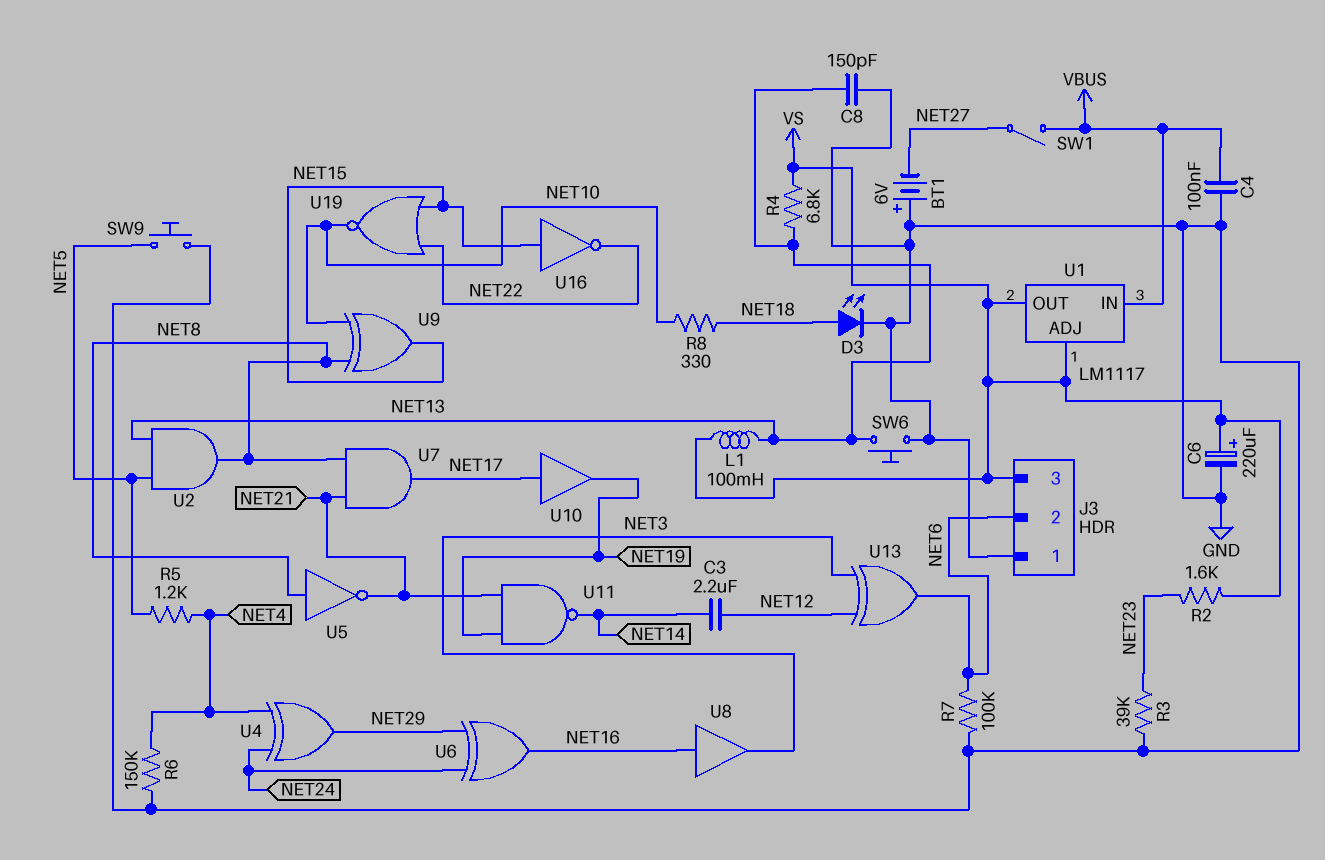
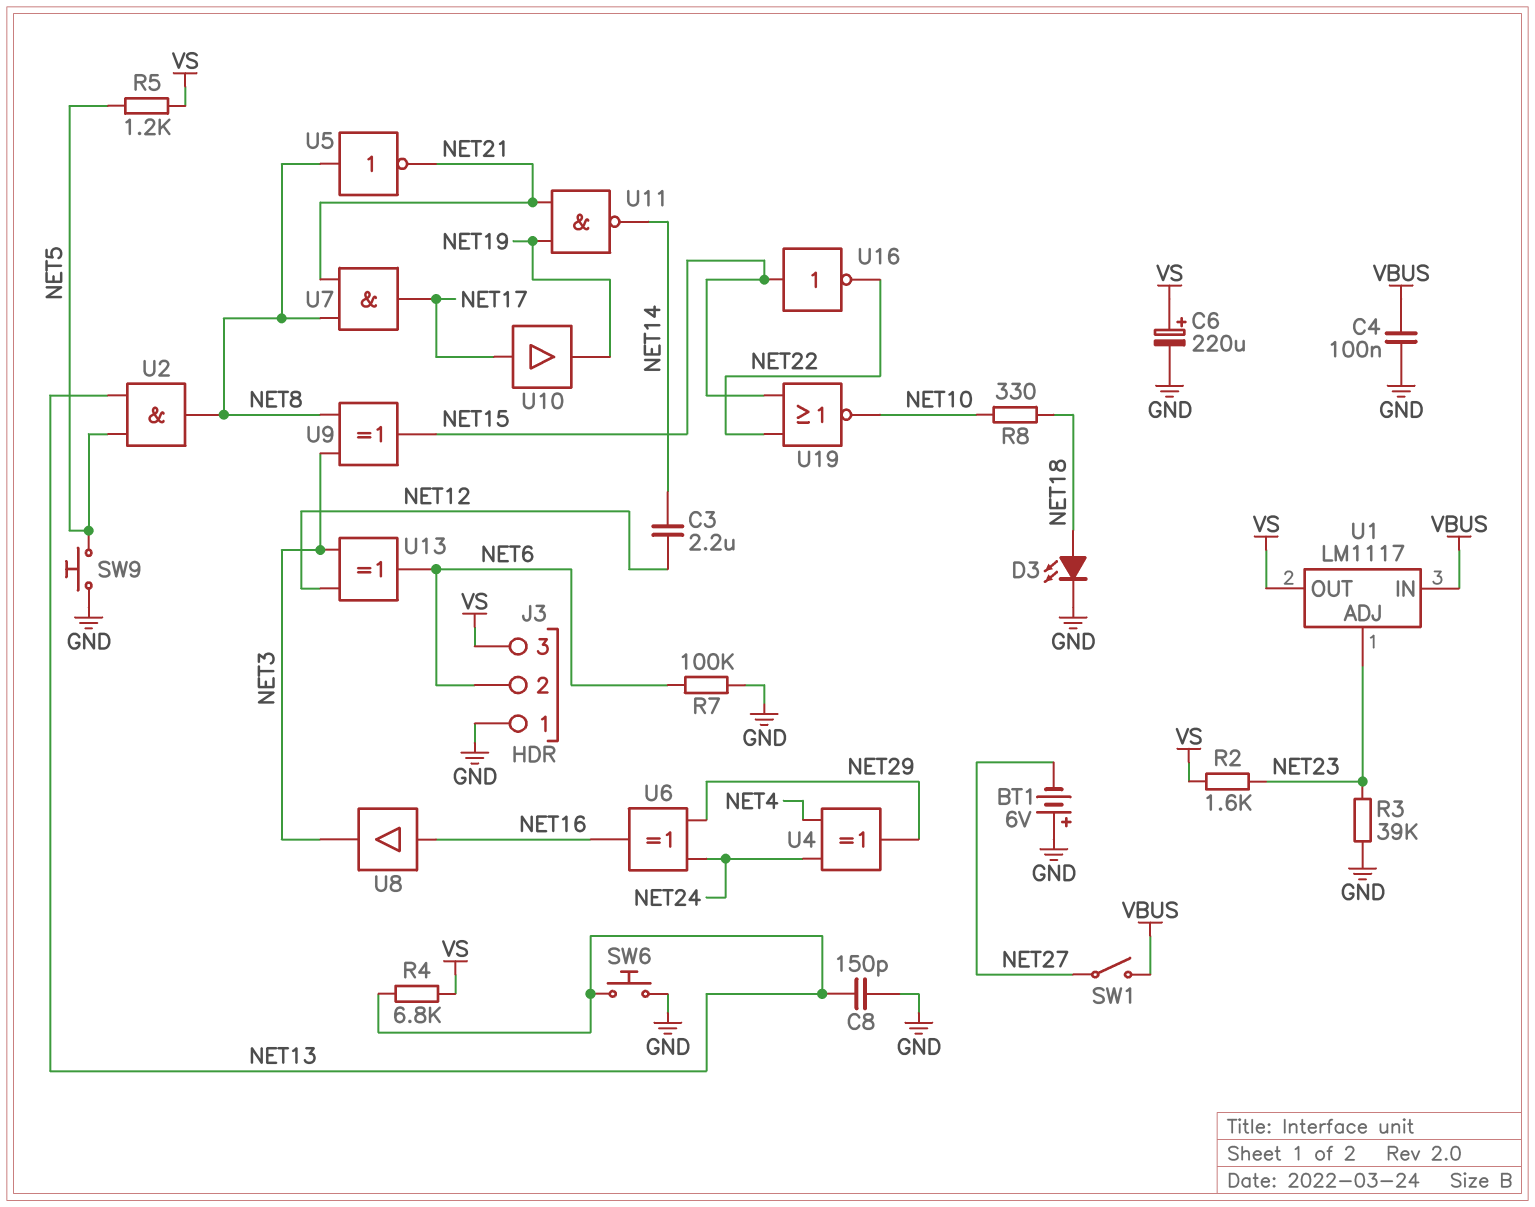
L1: 100mH (NET13, VS) -> none
R5: 1.2k (NET4, NET5) -> 1.2k (NET5, VS)
R6: 150k (GND, NET4) -> none
U1 pin ADJ: VS -> NET23
U9: XOR (in NET8, in NET10, out NET15) -> XOR (in NET3, in NET8, out NET15)

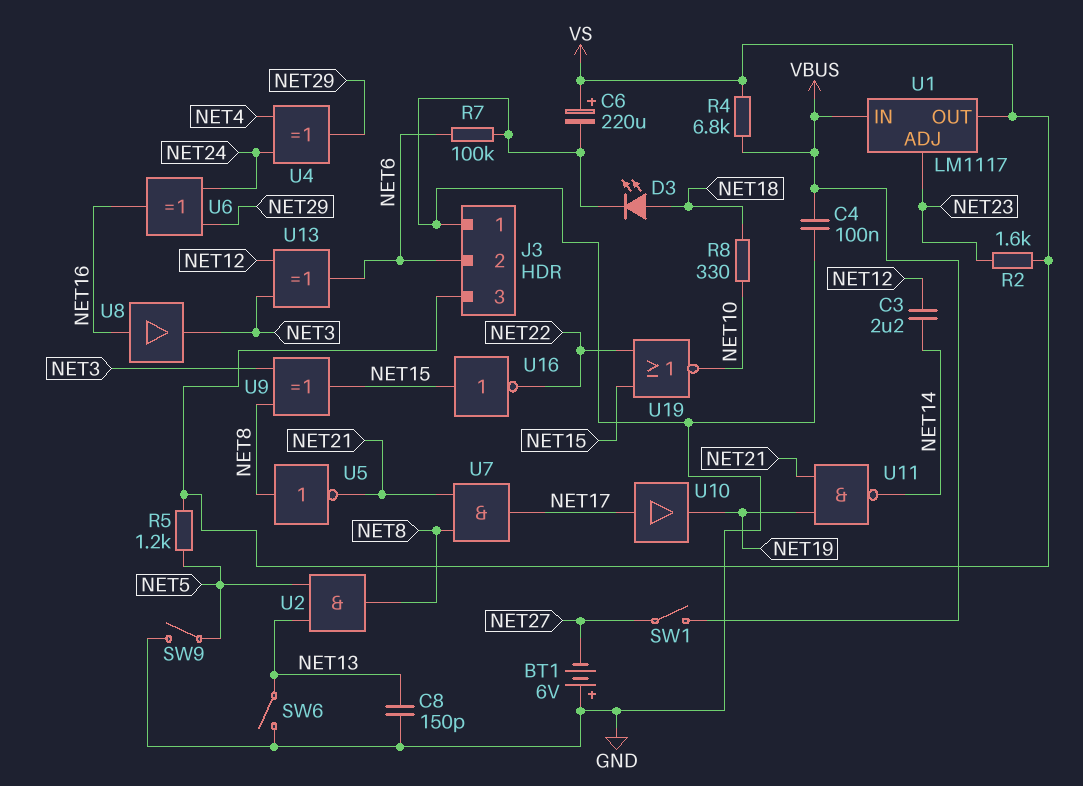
R3: 39k (GND, NET23) -> none
R4: 6.8k (NET13, VS) -> 6.8k (VBUS, VS)
SW6: button (GND, NET13) -> switch (GND, NET13)
SW9: button (GND, NET5) -> switch (GND, NET5)

